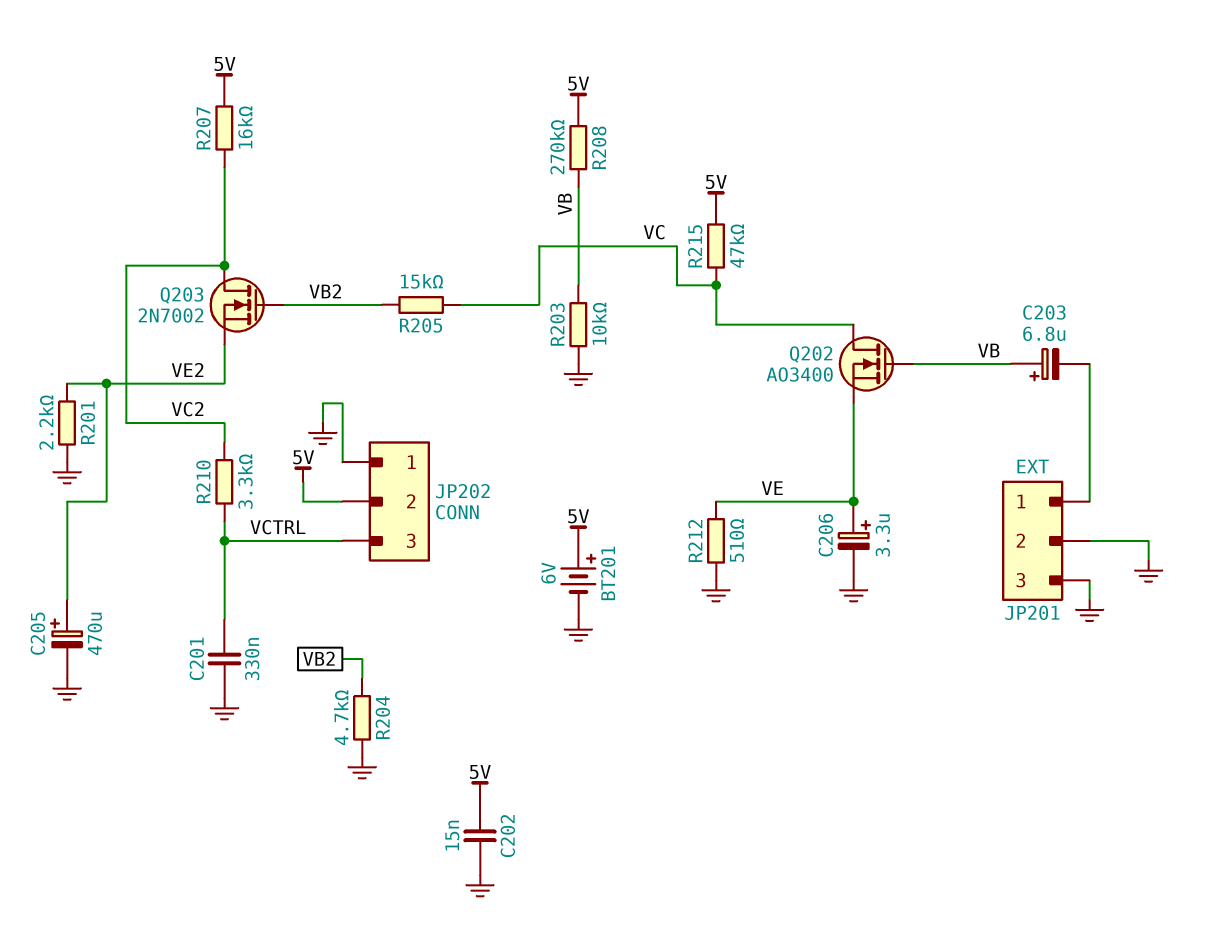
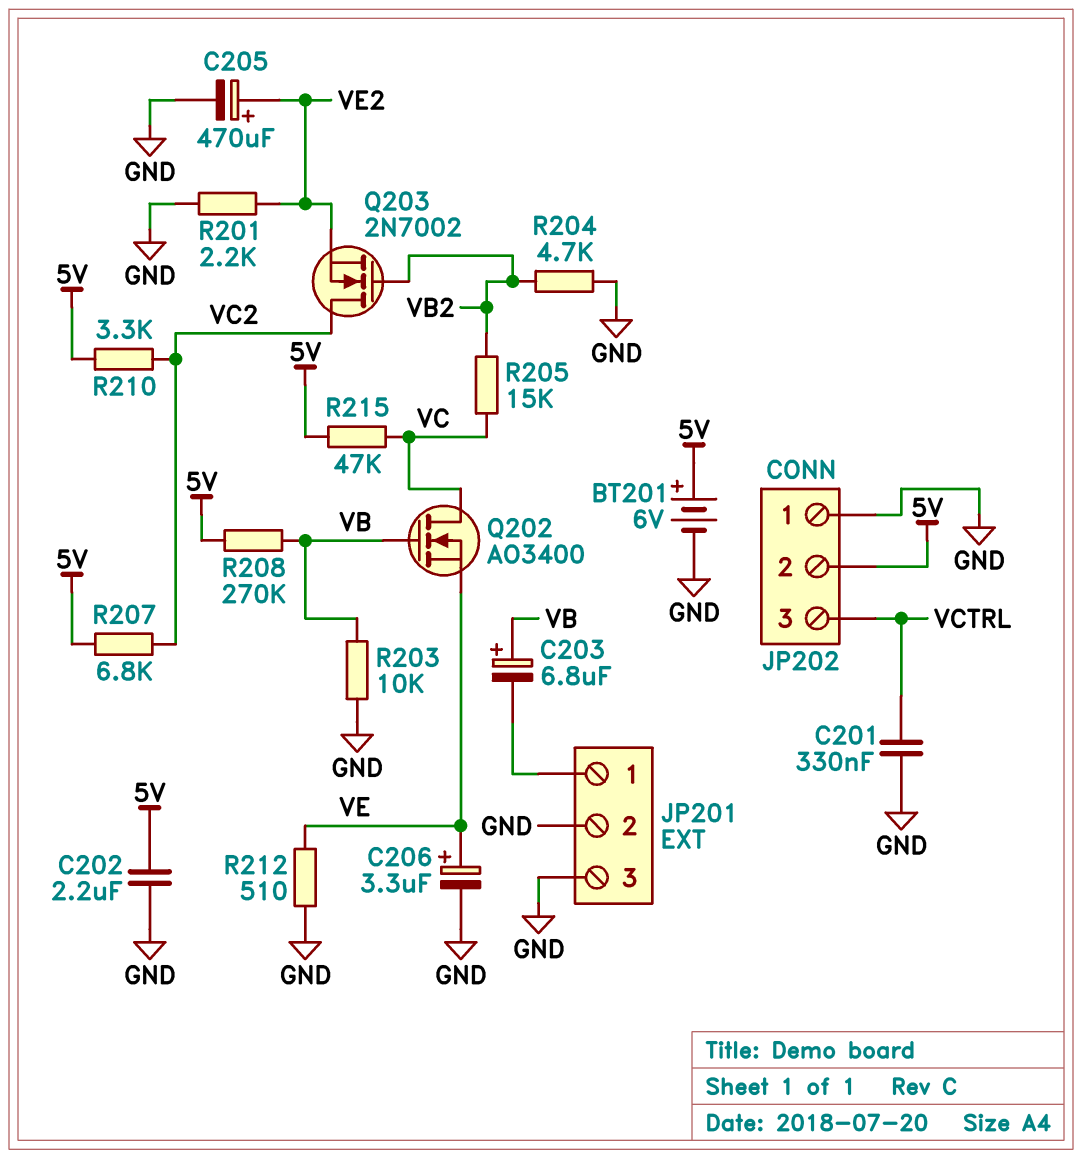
C202: 15nF (5V, GND) -> 2.2uF (5V, GND)
R207: 16k (5V, VC2) -> 6.8k (5V, VC2)
R210: 3.3k (VC2, VCTRL) -> 3.3k (5V, VC2)

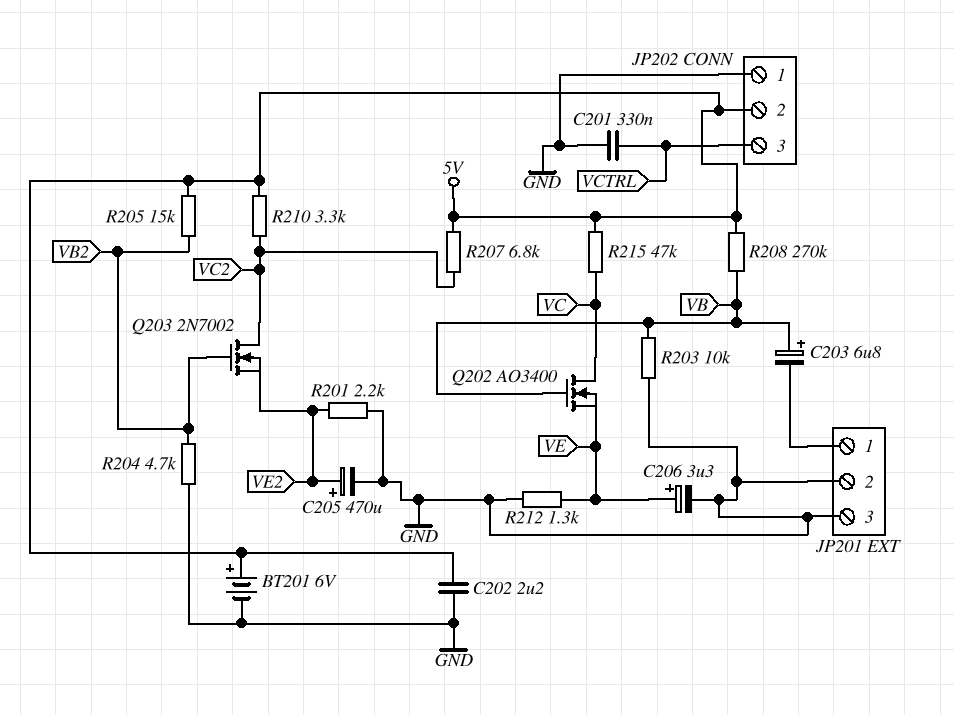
R205: 15k (VB2, VC) -> 15k (5V, VB2)
R212: 510 (GND, VE) -> 1.3k (GND, VE)

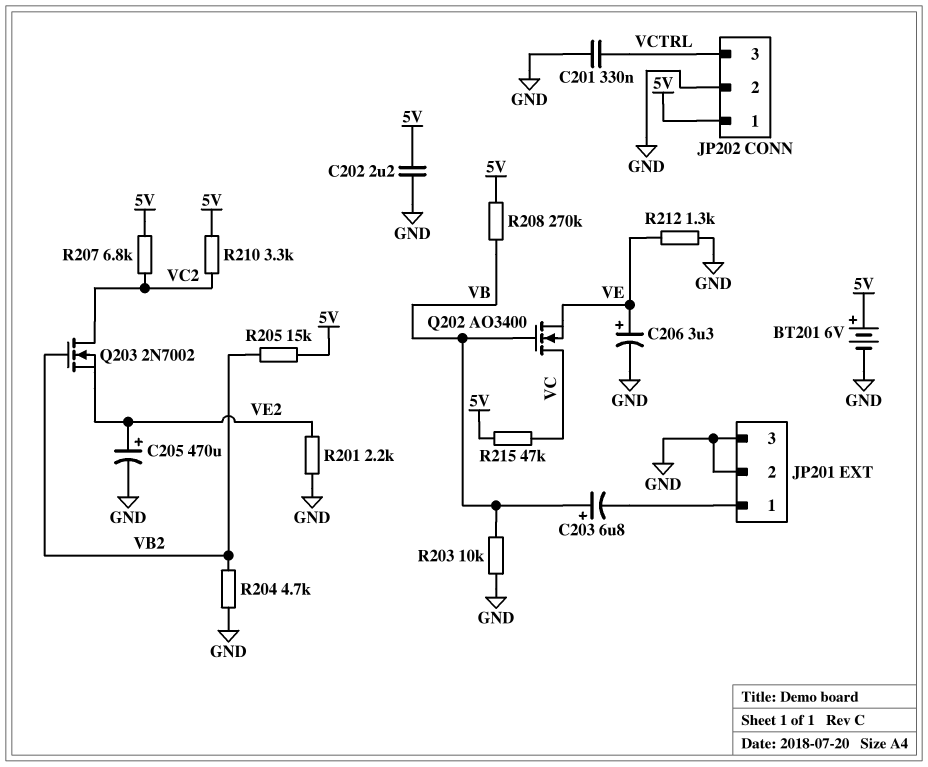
JP202 pin 1: GND -> 5V
JP202 pin 2: 5V -> GND

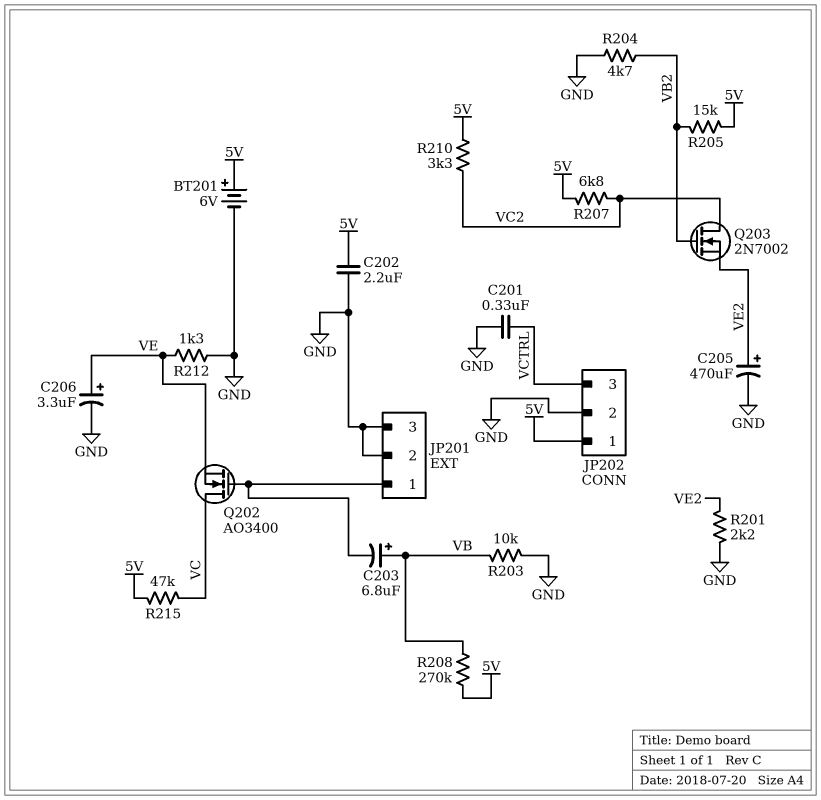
Q202: NMOS AO3400 (G VB, D VC, S VE) -> NMOS AO3400 (G JP201/1, D VC, S VE)

